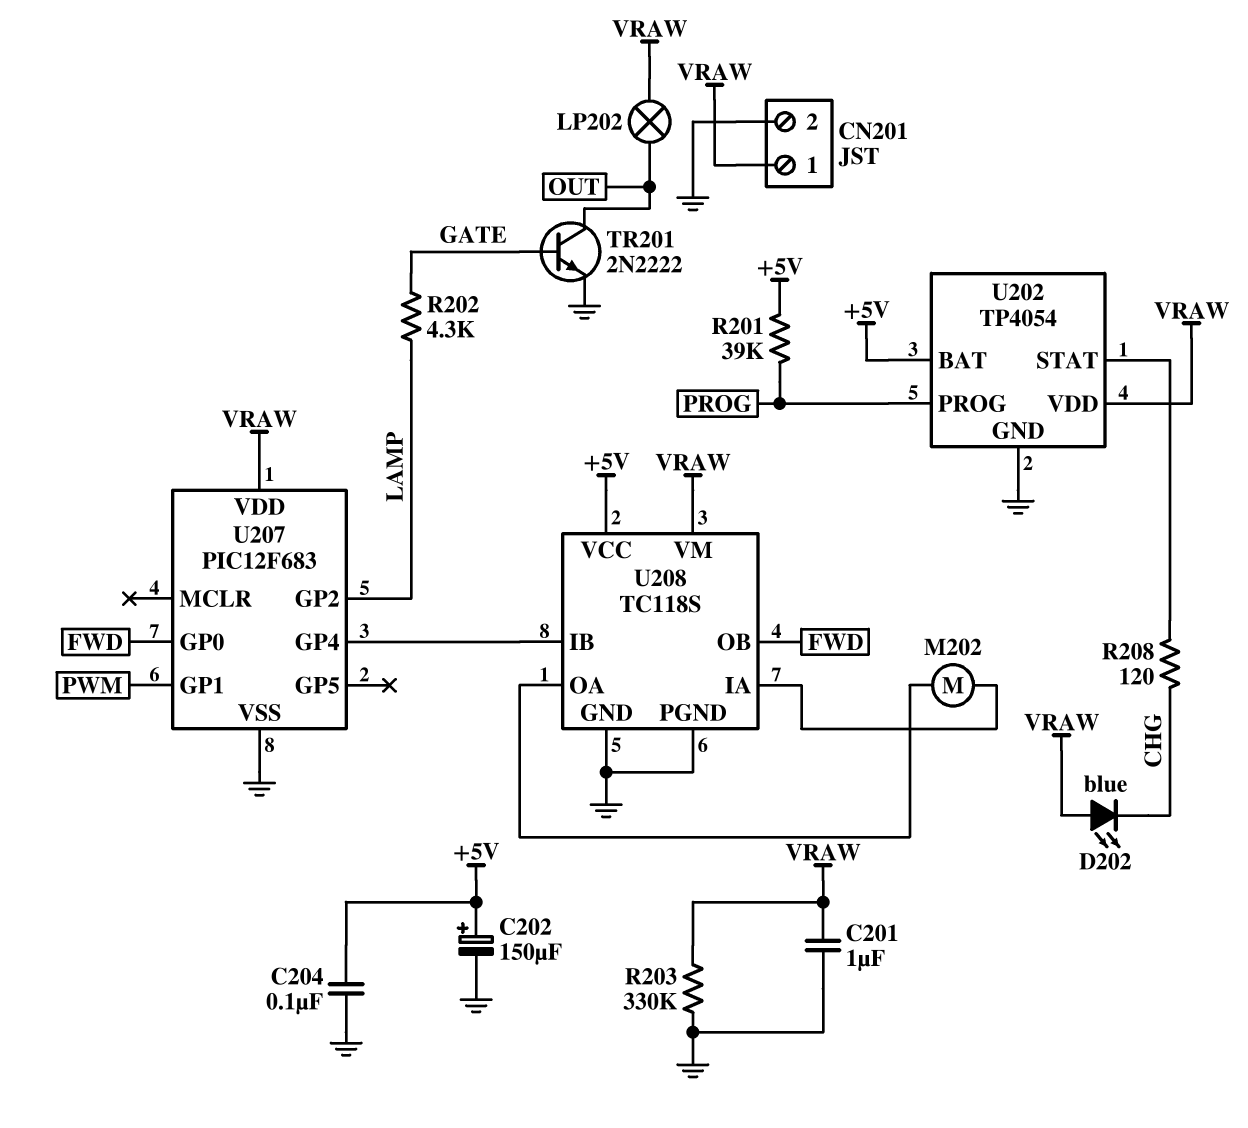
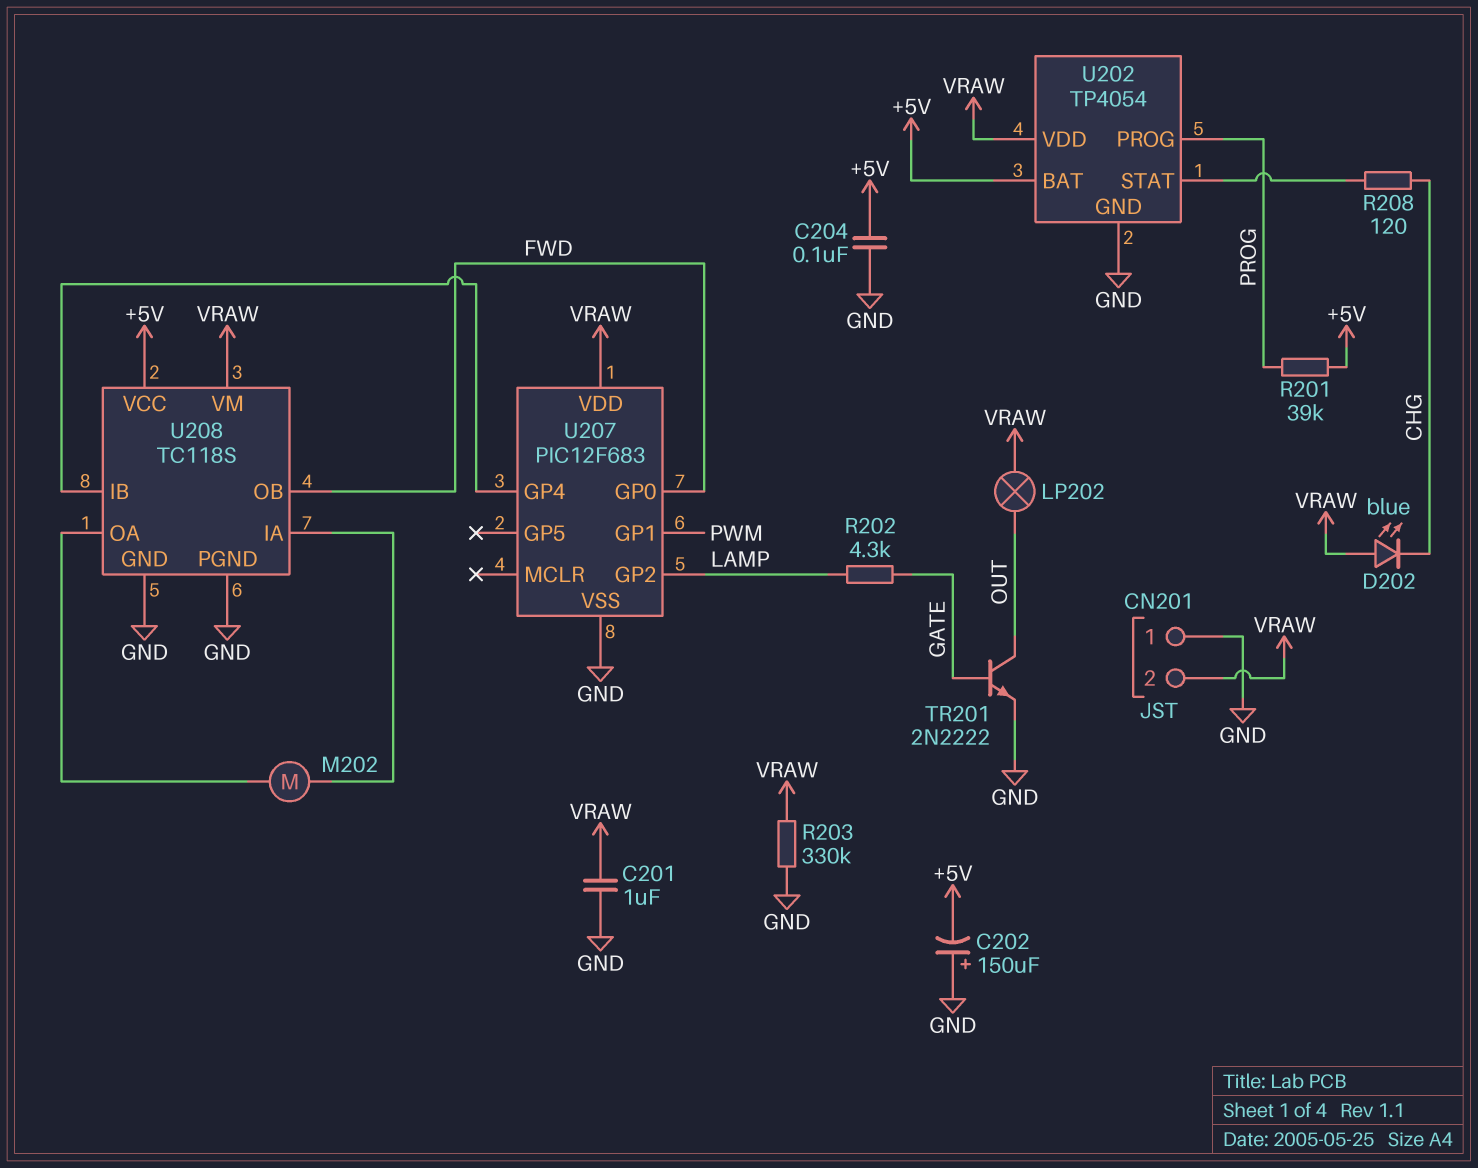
C202: 150uF (plus +5V, minus GND) -> 150uF (plus GND, minus +5V)
CN201 pin 1: VRAW -> GND
CN201 pin 2: GND -> VRAW

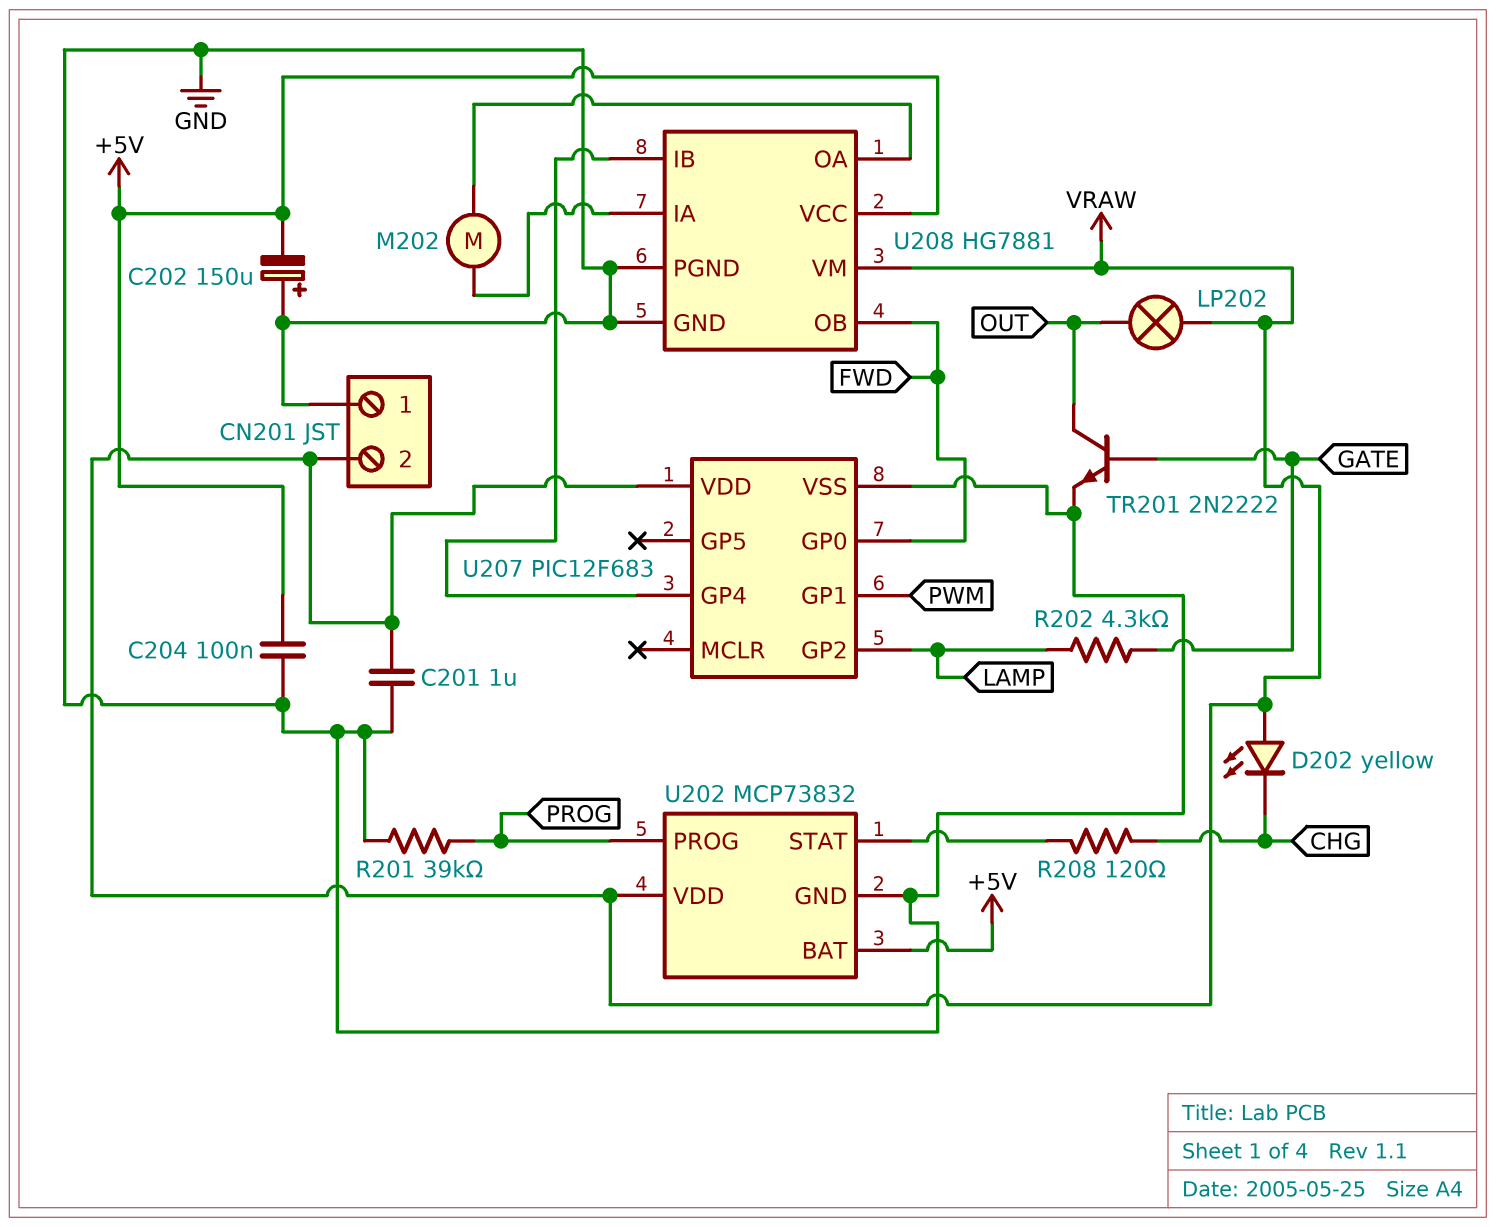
D202: LED blue (A VRAW, K CHG) -> LED yellow (A VRAW, K CHG)
R201: 39k (+5V, PROG) -> 39k (GND, PROG)
R203: 330k (GND, VRAW) -> none
U202: TP4054 -> MCP73832
U208: TC118S -> HG7881

